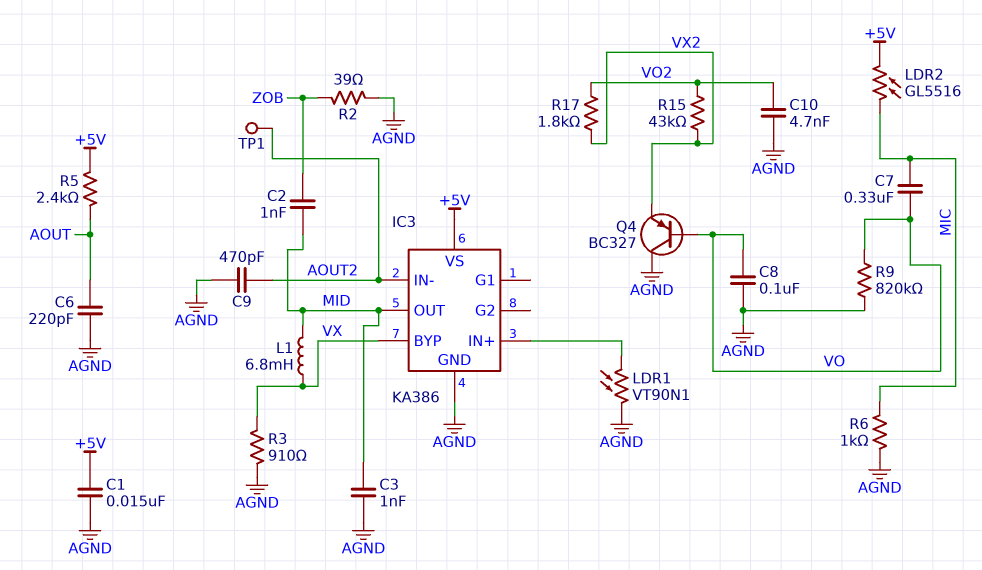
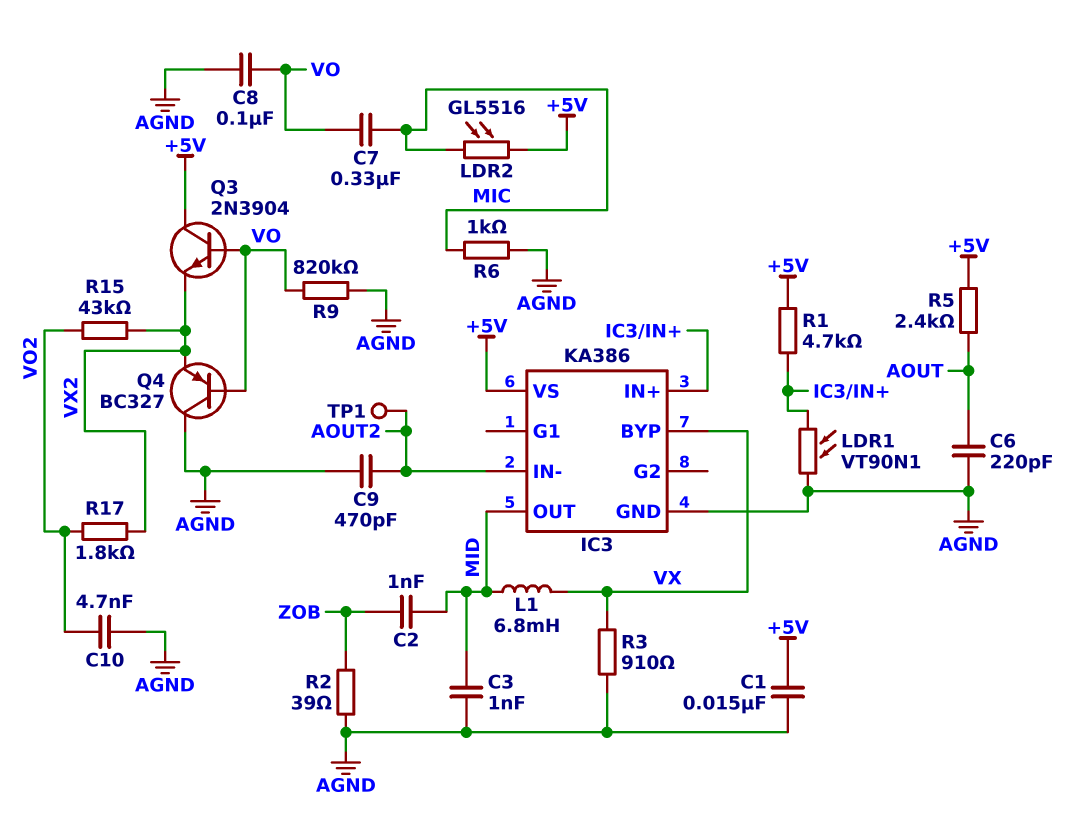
Q3: none -> NPN 2N3904 (B VO, C +5V, E VX2)
R1: none -> 4.7k (+5V, IC3/IN+)

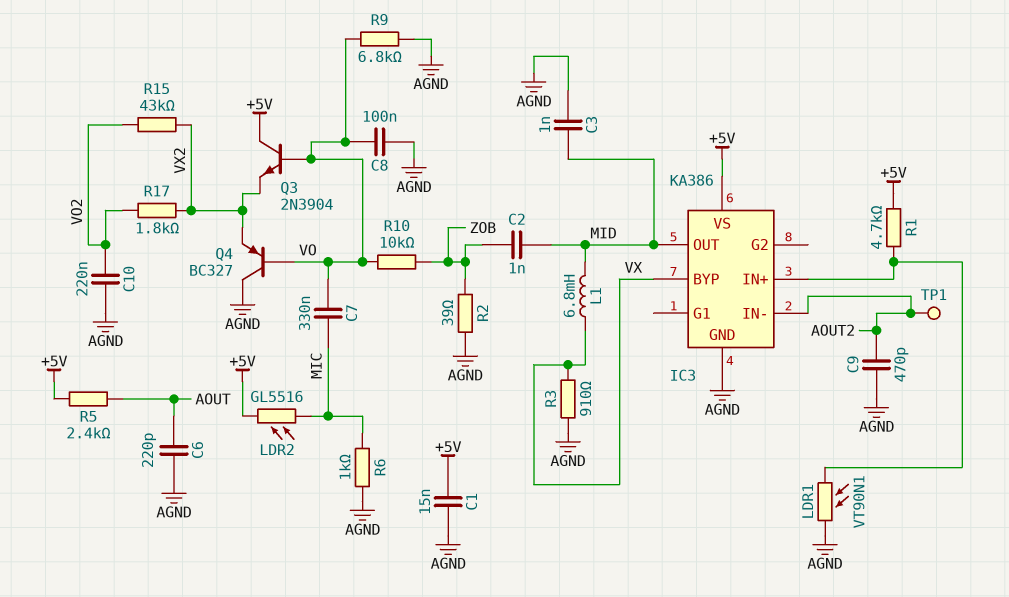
C10: 4.7nF (AGND, VO2) -> 220nF (AGND, VO2)
R9: 820k (AGND, VO) -> 6.8k (AGND, VO)
R10: none -> 10k (VO, ZOB)

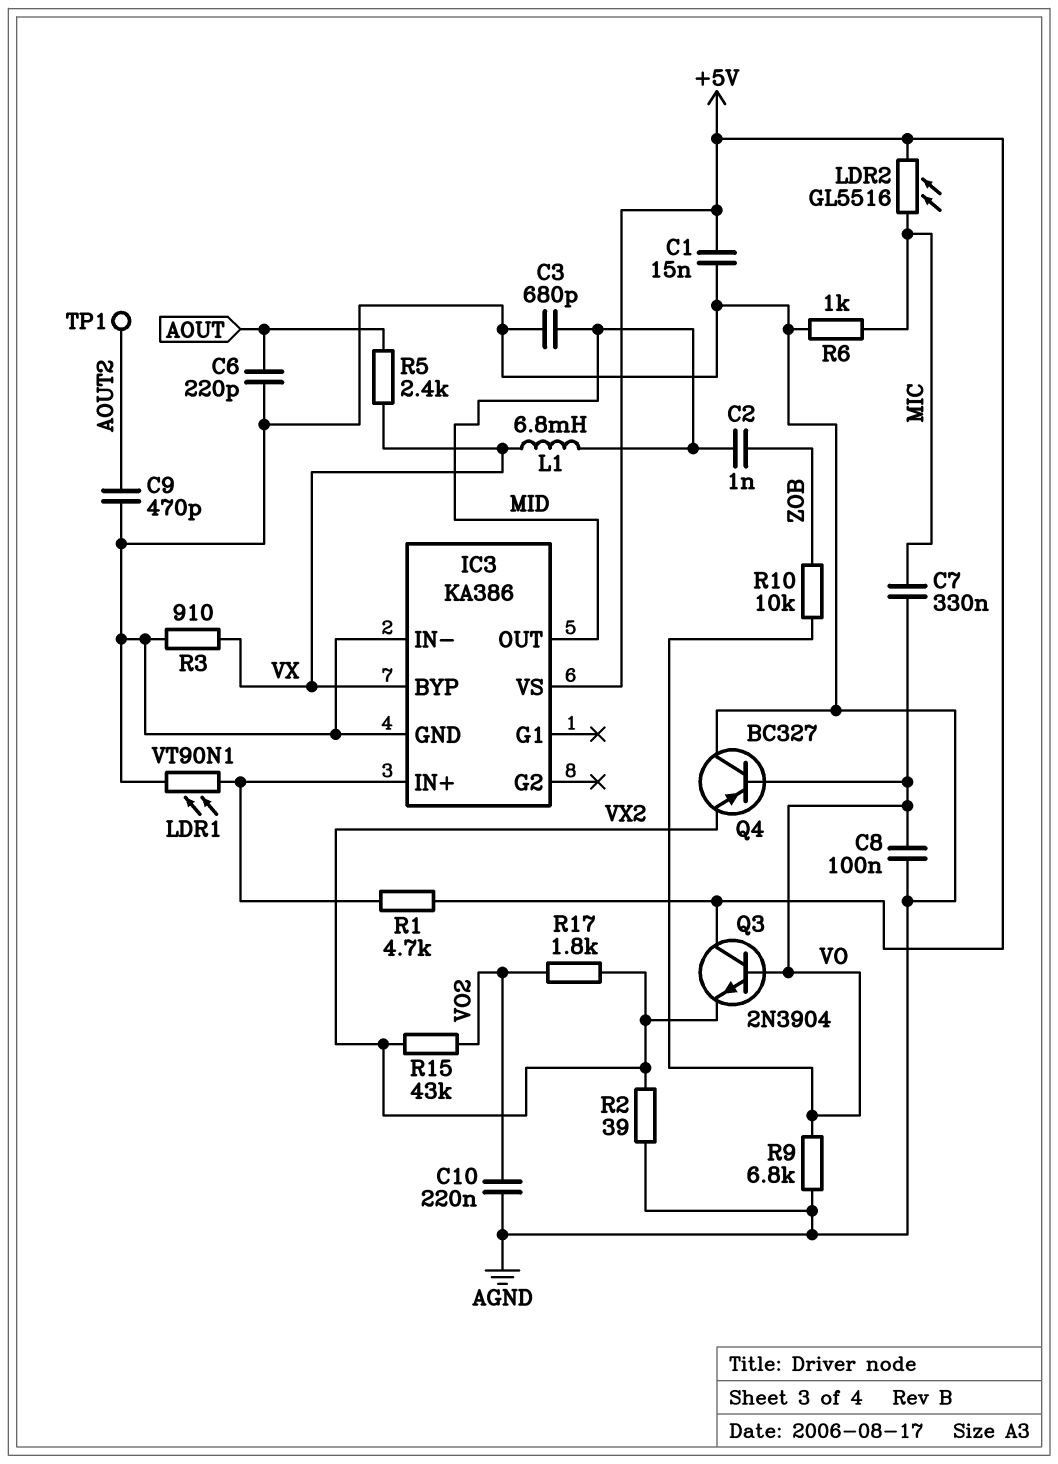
C3: 1nF (AGND, MID) -> 680pF (AGND, MID)
IC3 pin IN-: AOUT2 -> AGND
R2: 39 (AGND, ZOB) -> 39 (AGND, VX2)
R5: 2.4k (+5V, AOUT) -> 2.4k (AOUT, VX)

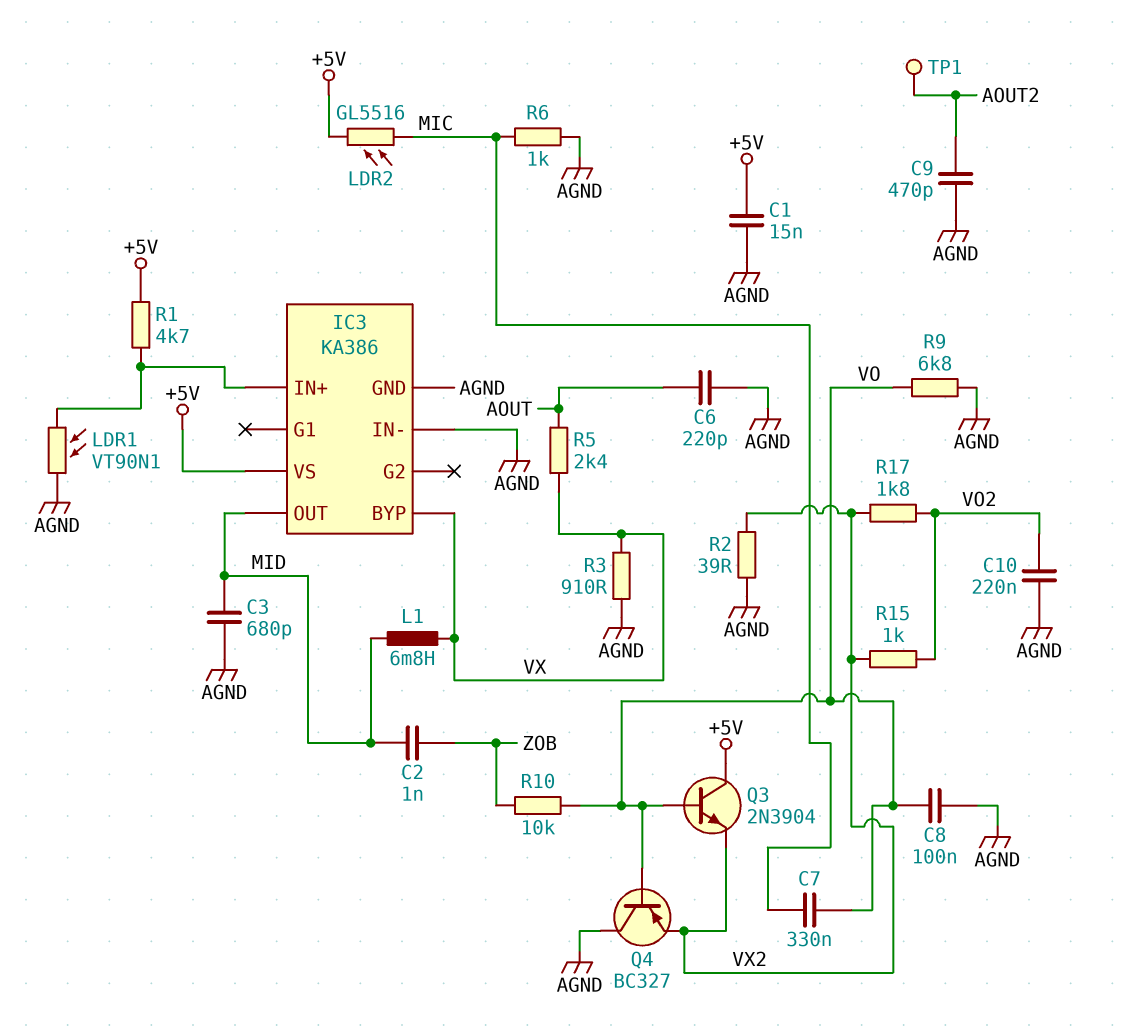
R15: 43k (VO2, VX2) -> 1k (VO2, VX2)

